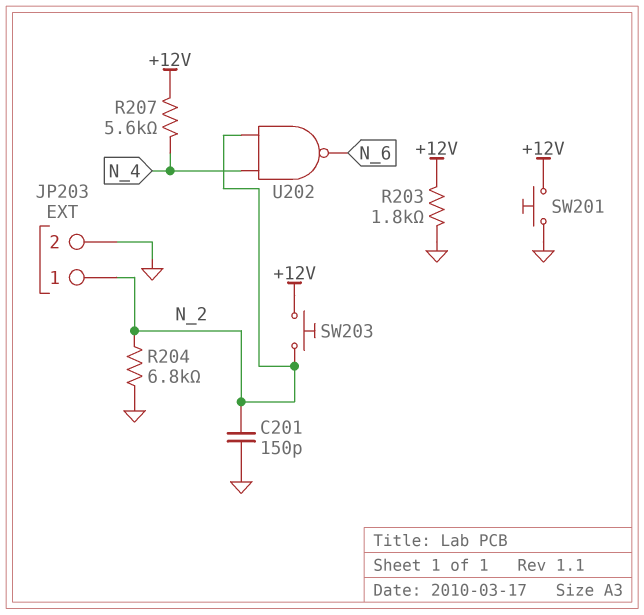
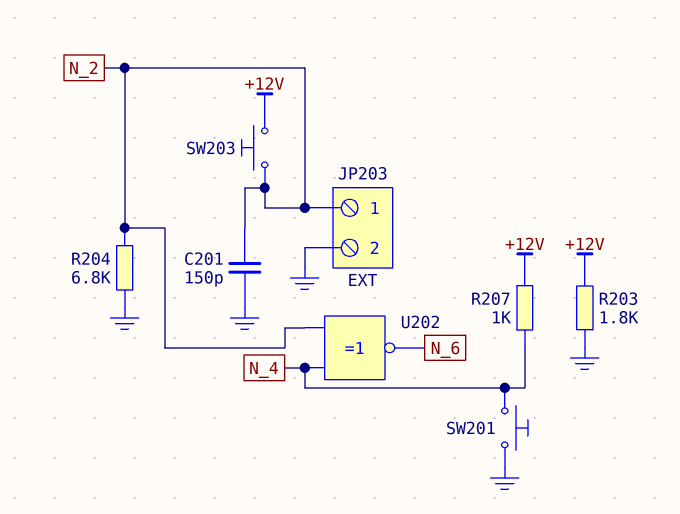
R207: 5.6k (+12V, N_4) -> 1k (+12V, N_4)
SW201: button (+12V, GND) -> button (GND, N_4)
U202: NAND (in N_2, in N_4, out N_6) -> XNOR (in N_2, in N_4, out N_6)

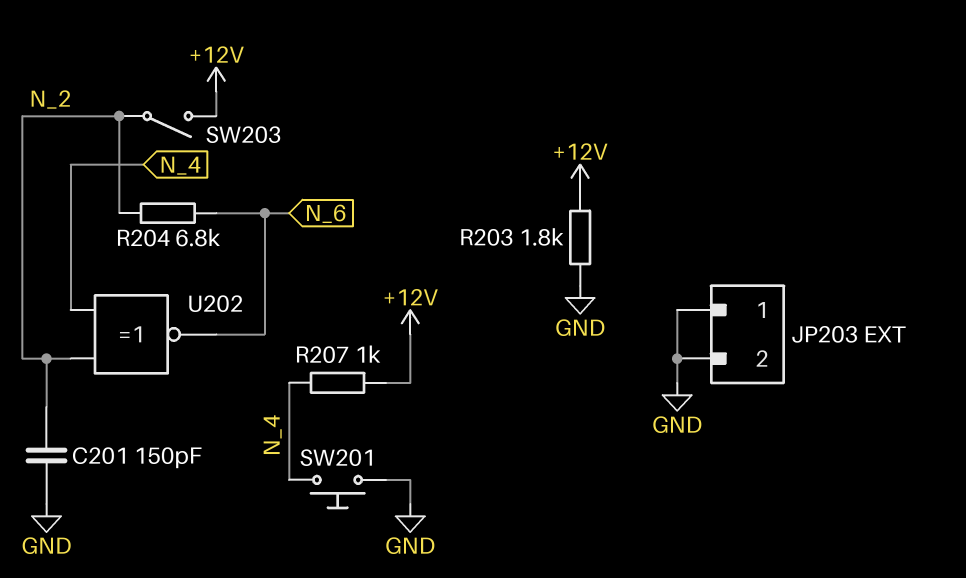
JP203 pin 1: N_2 -> GND
R204: 6.8k (GND, N_2) -> 6.8k (N_2, N_6)
SW203: button (+12V, N_2) -> switch (+12V, N_2)

